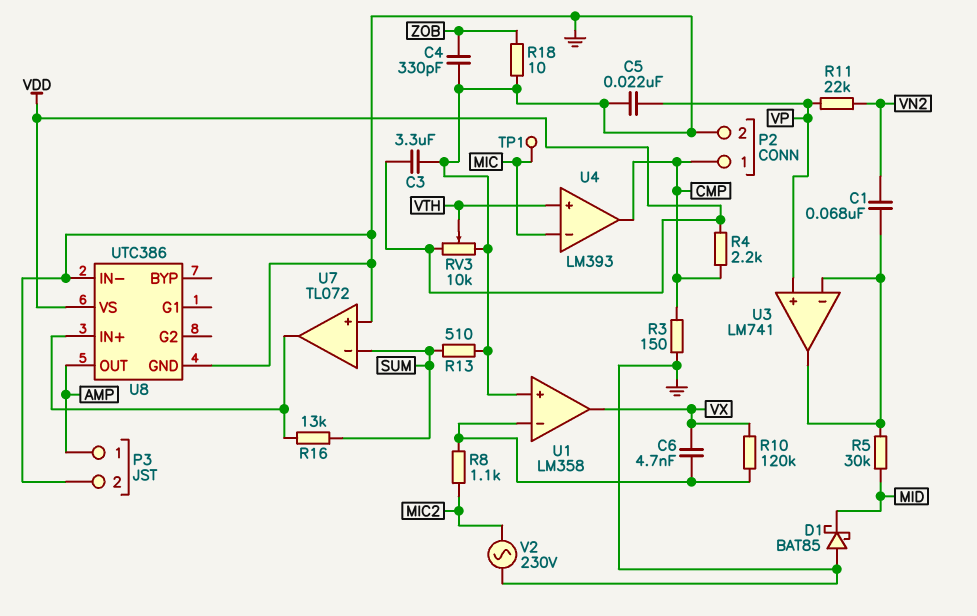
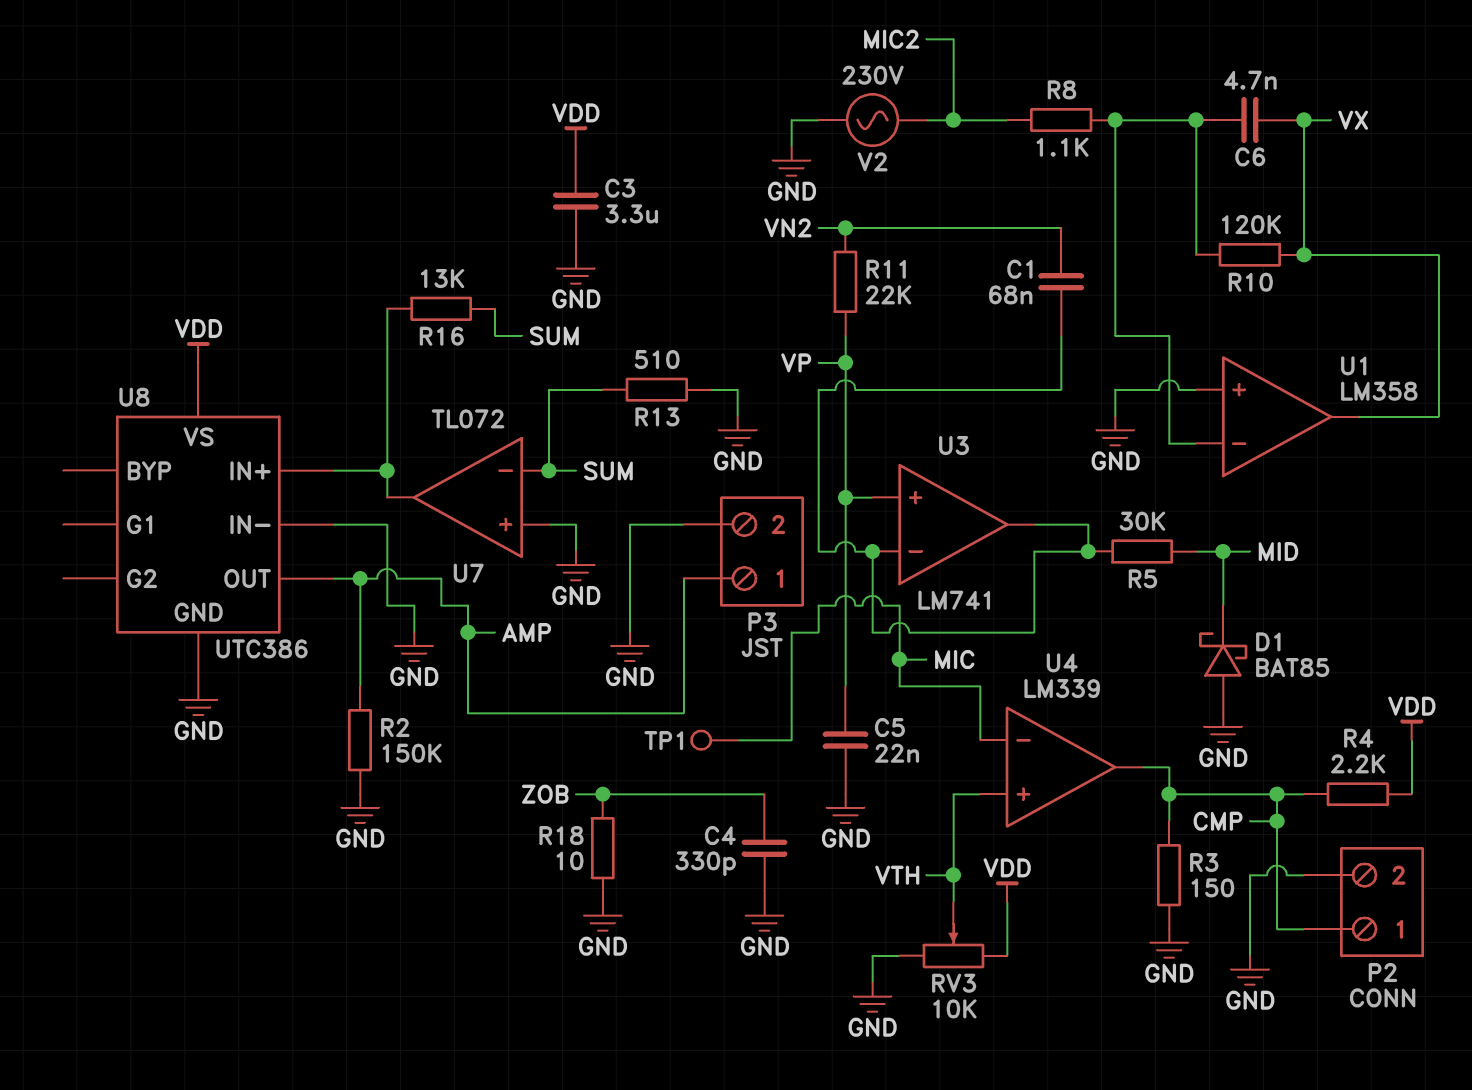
R2: none -> 150k (AMP, GND)
U4: LM393 -> LM339

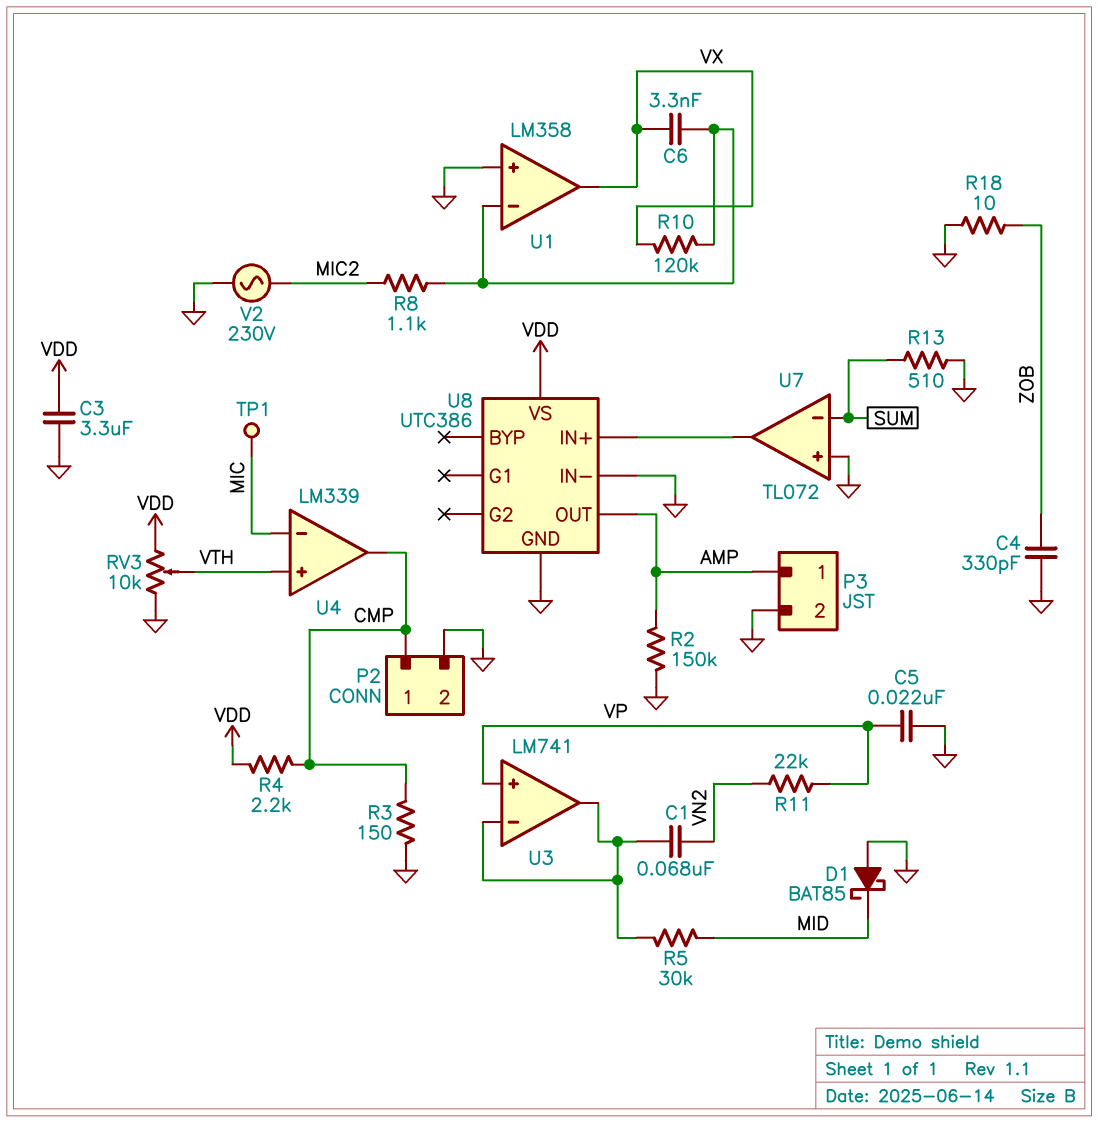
C6: 4.7nF (U1/in-, VX) -> 3.3nF (U1/in-, VX)
R16: 13k (SUM, U7/out) -> none

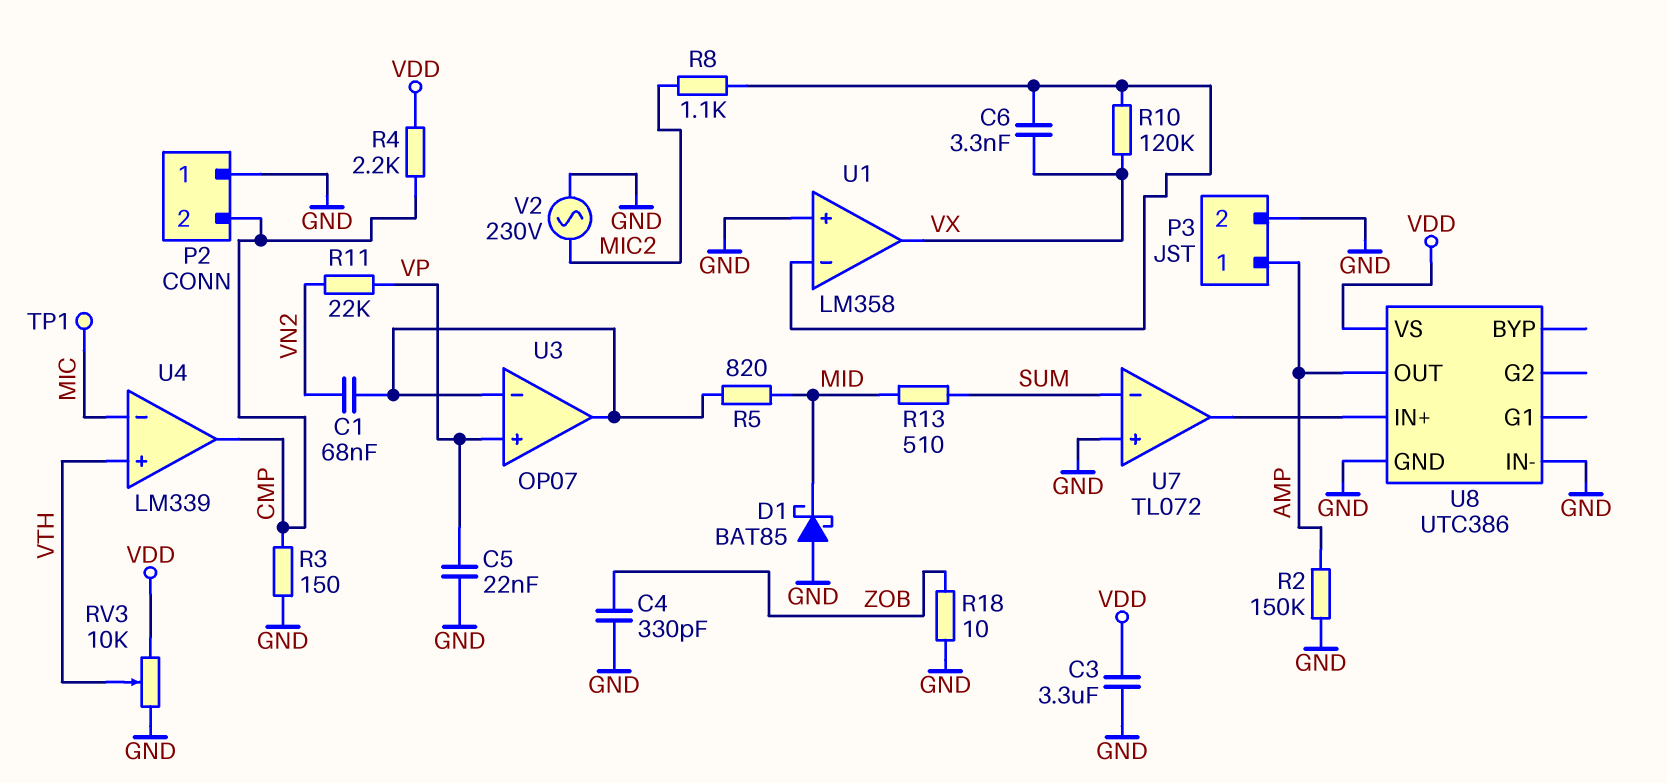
P2 pin 1: CMP -> GND
P2 pin 2: GND -> CMP
R5: 30k (MID, U3/in-) -> 820 (MID, U3/in-)
R13: 510 (GND, SUM) -> 510 (MID, SUM)
U3: LM741 -> OP07

